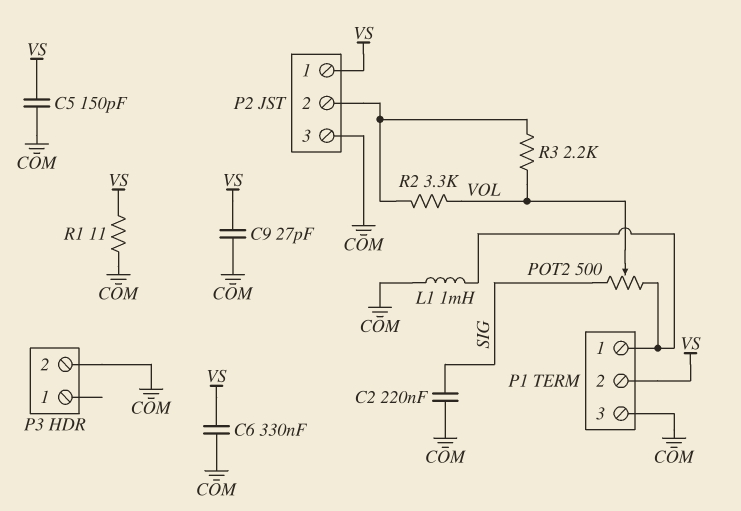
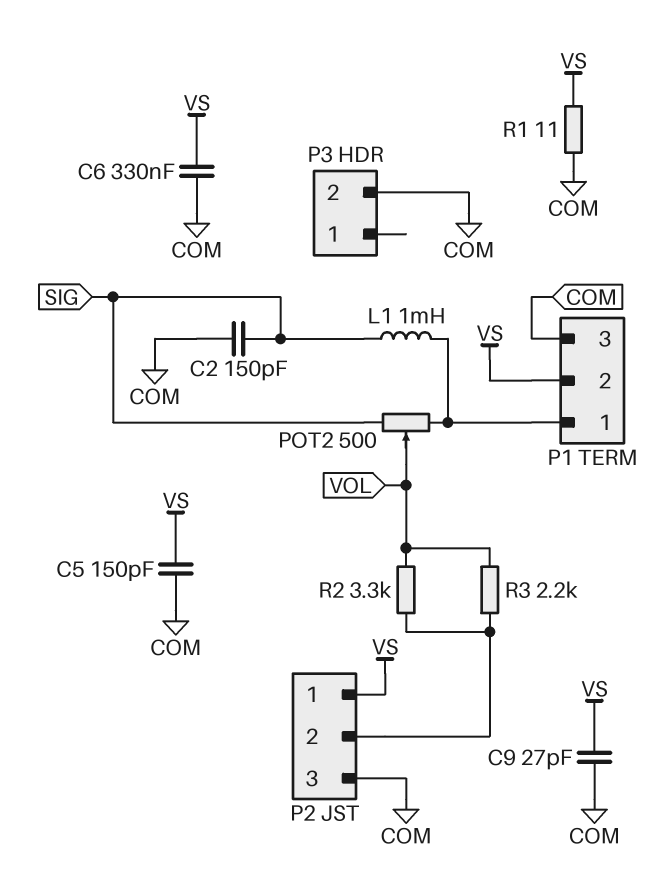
C2: 220nF (COM, SIG) -> 150pF (COM, SIG)
L1: 1mH (COM, P1/1) -> 1mH (P1/1, SIG)

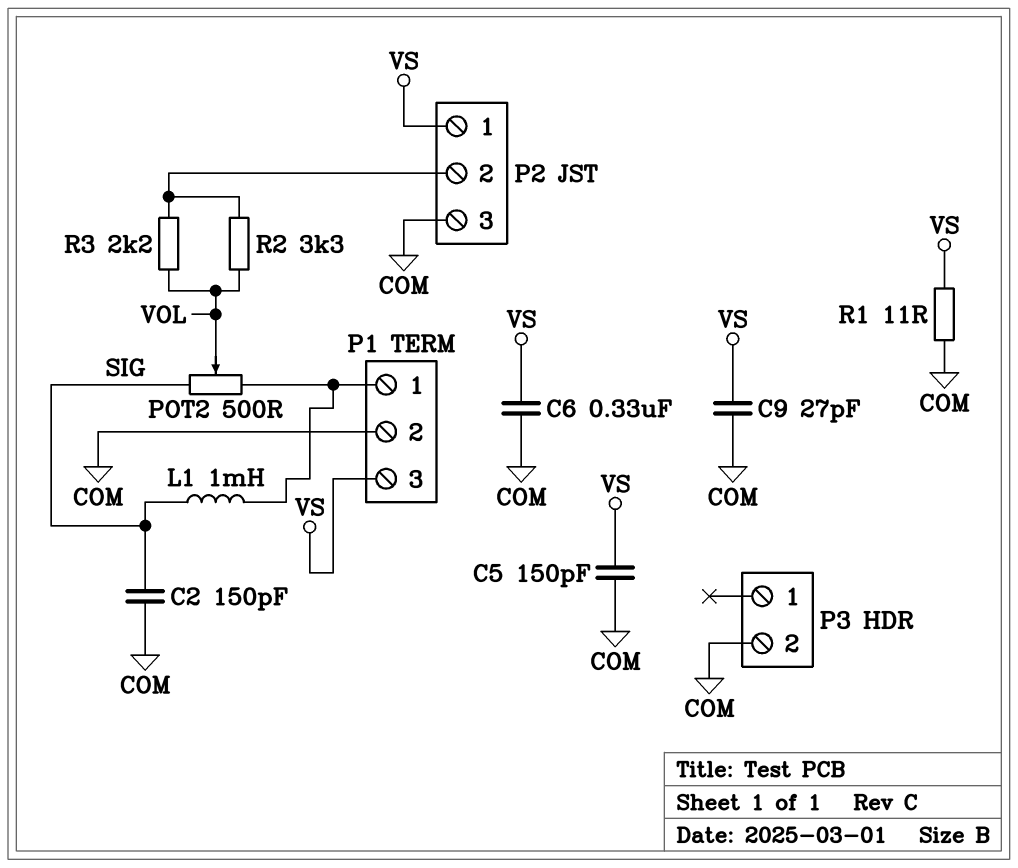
P1 pin 2: VS -> COM
P1 pin 3: COM -> VS

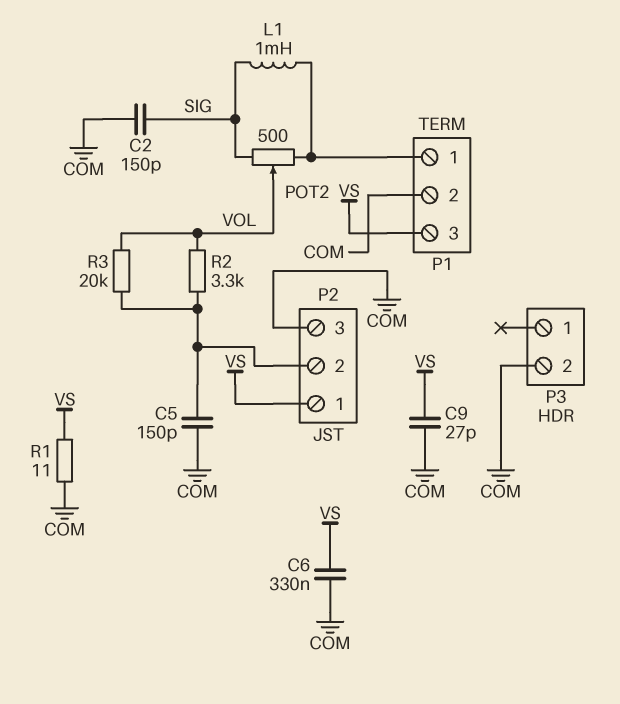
C5: 150pF (COM, VS) -> 150pF (COM, P2/2)
R3: 2.2k (P2/2, VOL) -> 20k (P2/2, VOL)

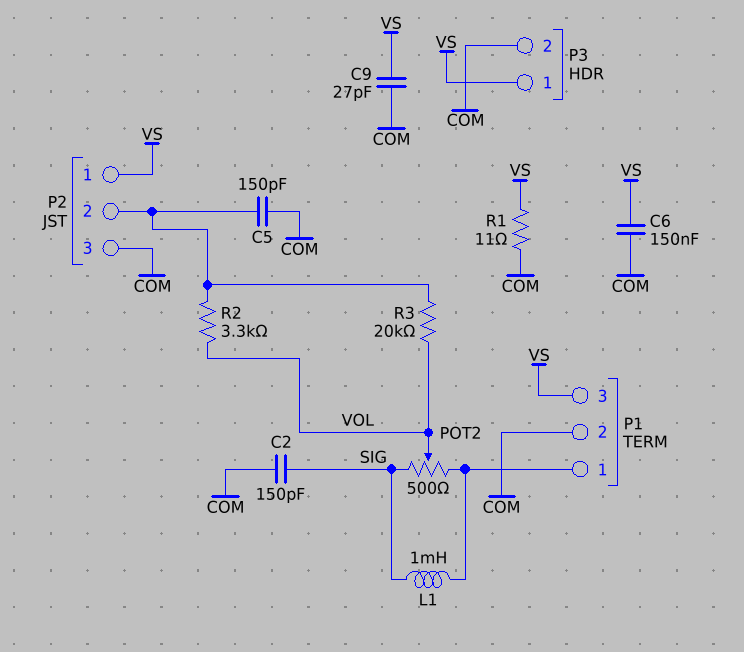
C6: 330nF (COM, VS) -> 150nF (COM, VS)
P3 pin 1: none -> VS

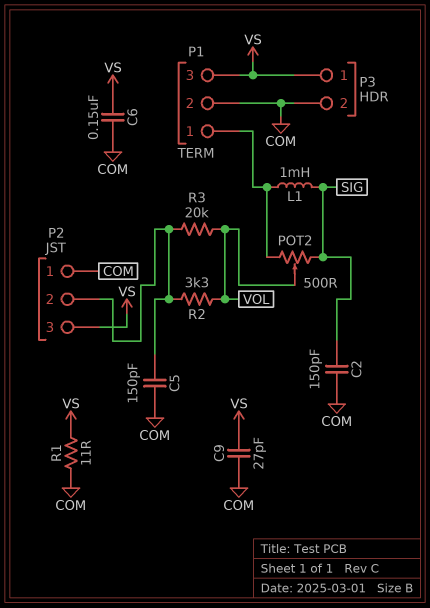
P2 pin 1: VS -> COM
P2 pin 3: COM -> VS

